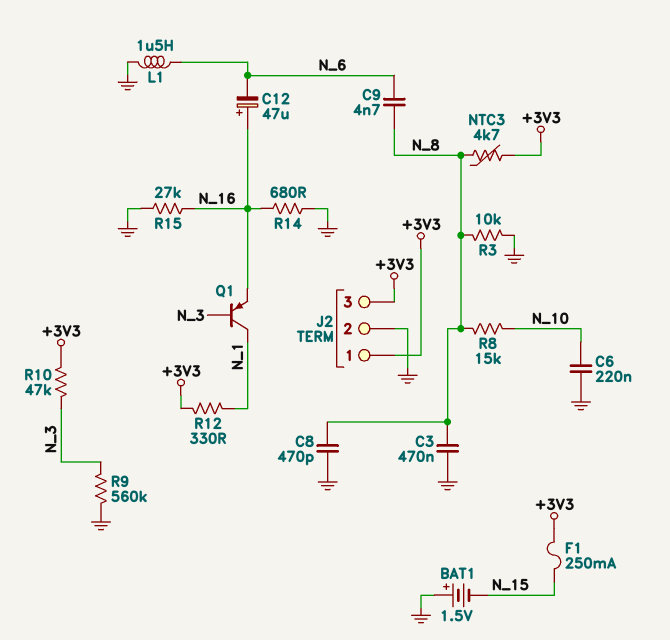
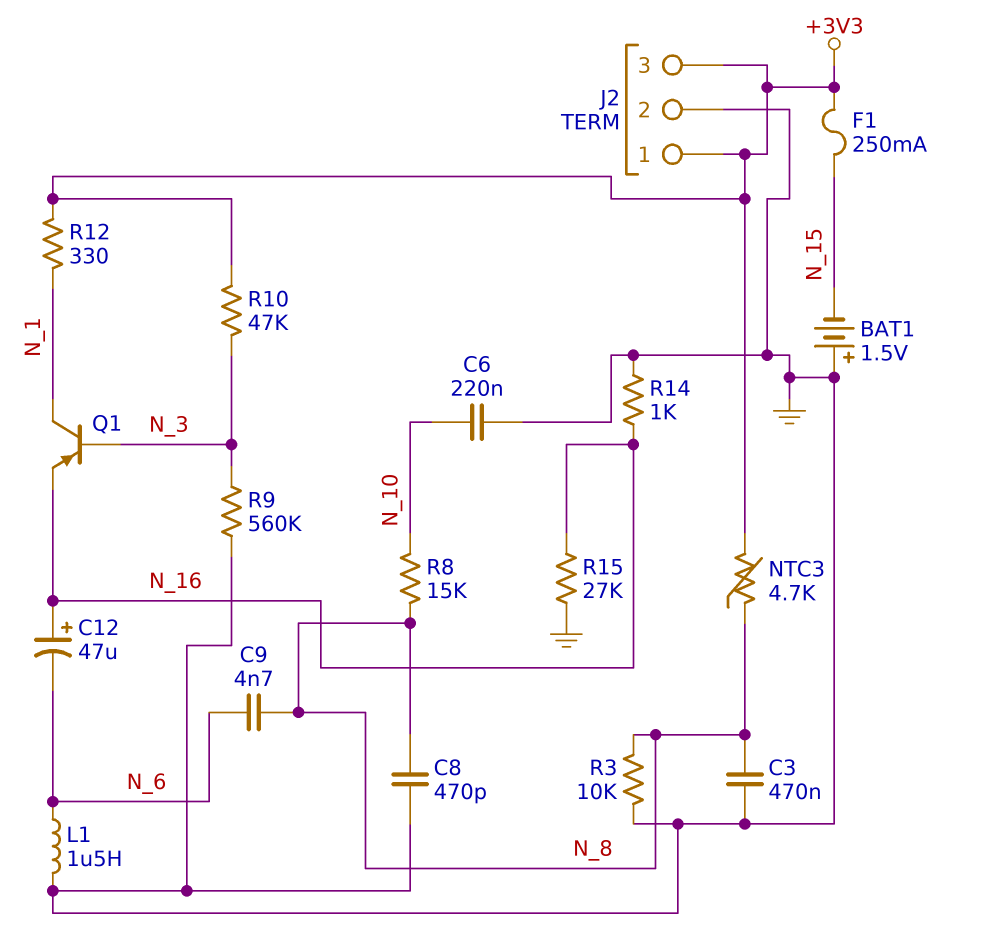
R14: 680 (GND, N_16) -> 1k (GND, N_16)

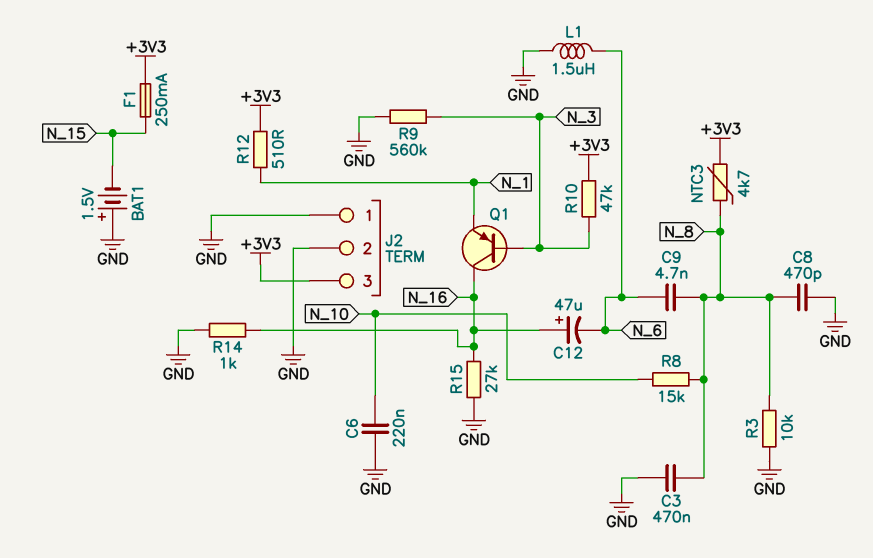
J2 pin 1: +3V3 -> GND
Q1: PNP (B N_3, C N_1, E N_16) -> PNP (B N_3, C N_16, E N_1)
R12: 330 (+3V3, N_1) -> 510 (+3V3, N_1)

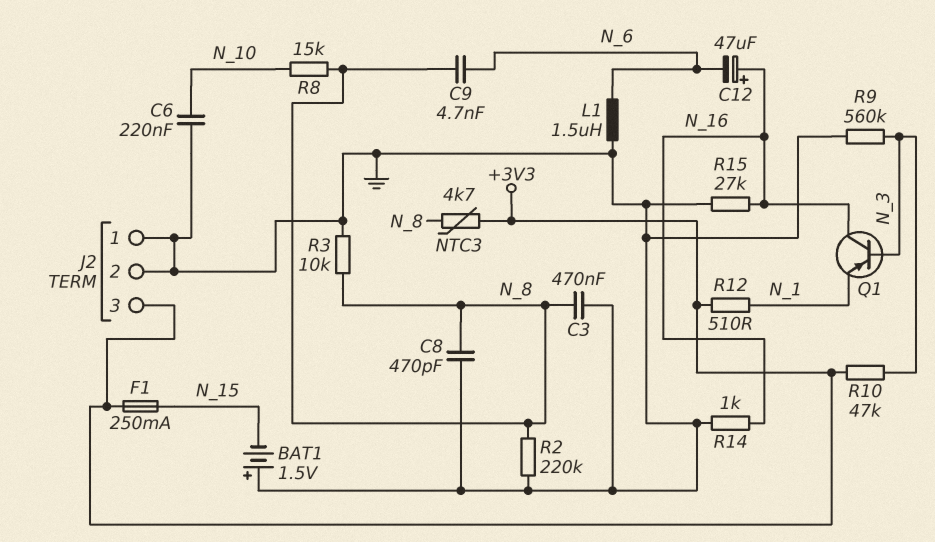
R2: none -> 220k (GND, N_8)

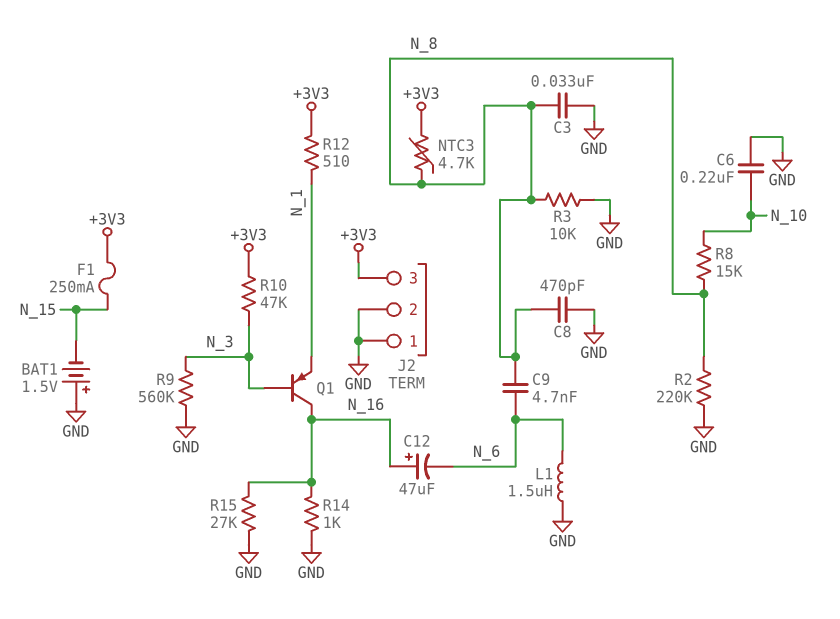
C3: 470nF (GND, N_8) -> 33nF (GND, N_8)

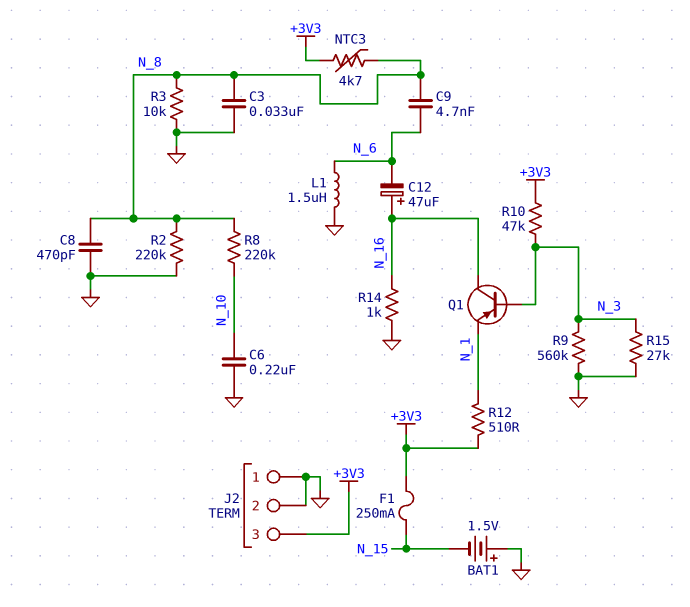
R8: 15k (N_8, N_10) -> 220k (N_8, N_10)
R15: 27k (GND, N_16) -> 27k (GND, N_3)

